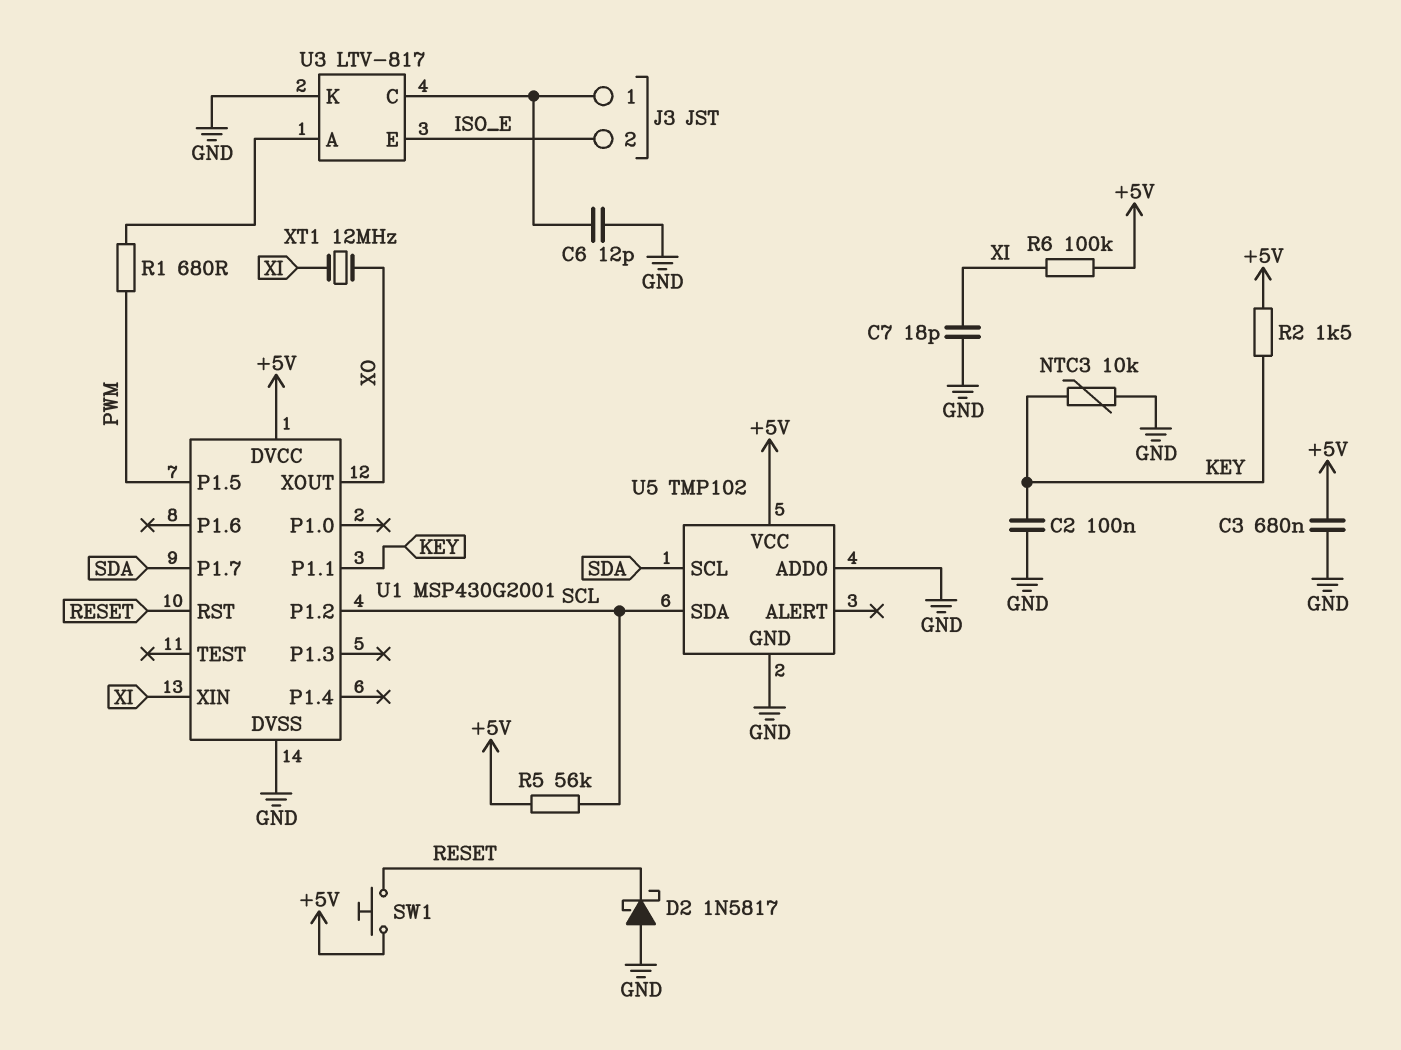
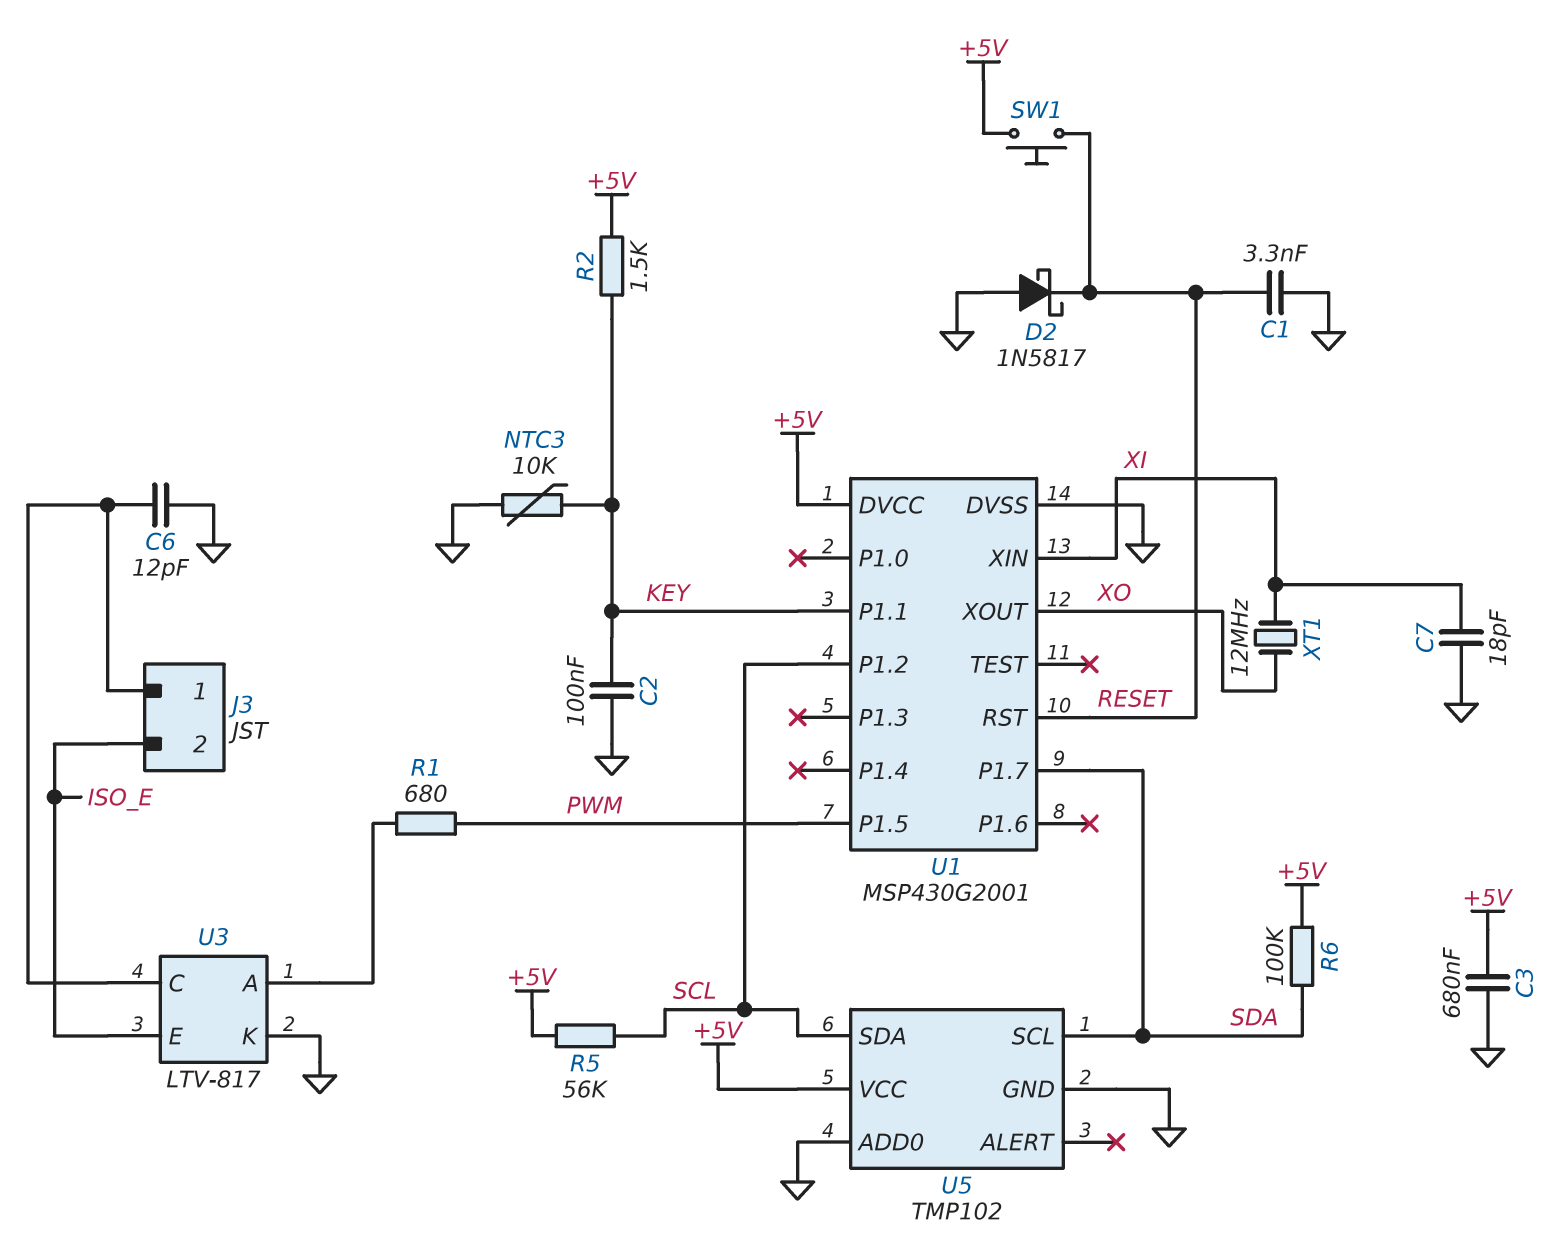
C1: none -> 3.3nF (GND, RESET)
R6: 100k (+5V, XI) -> 100k (+5V, SDA)

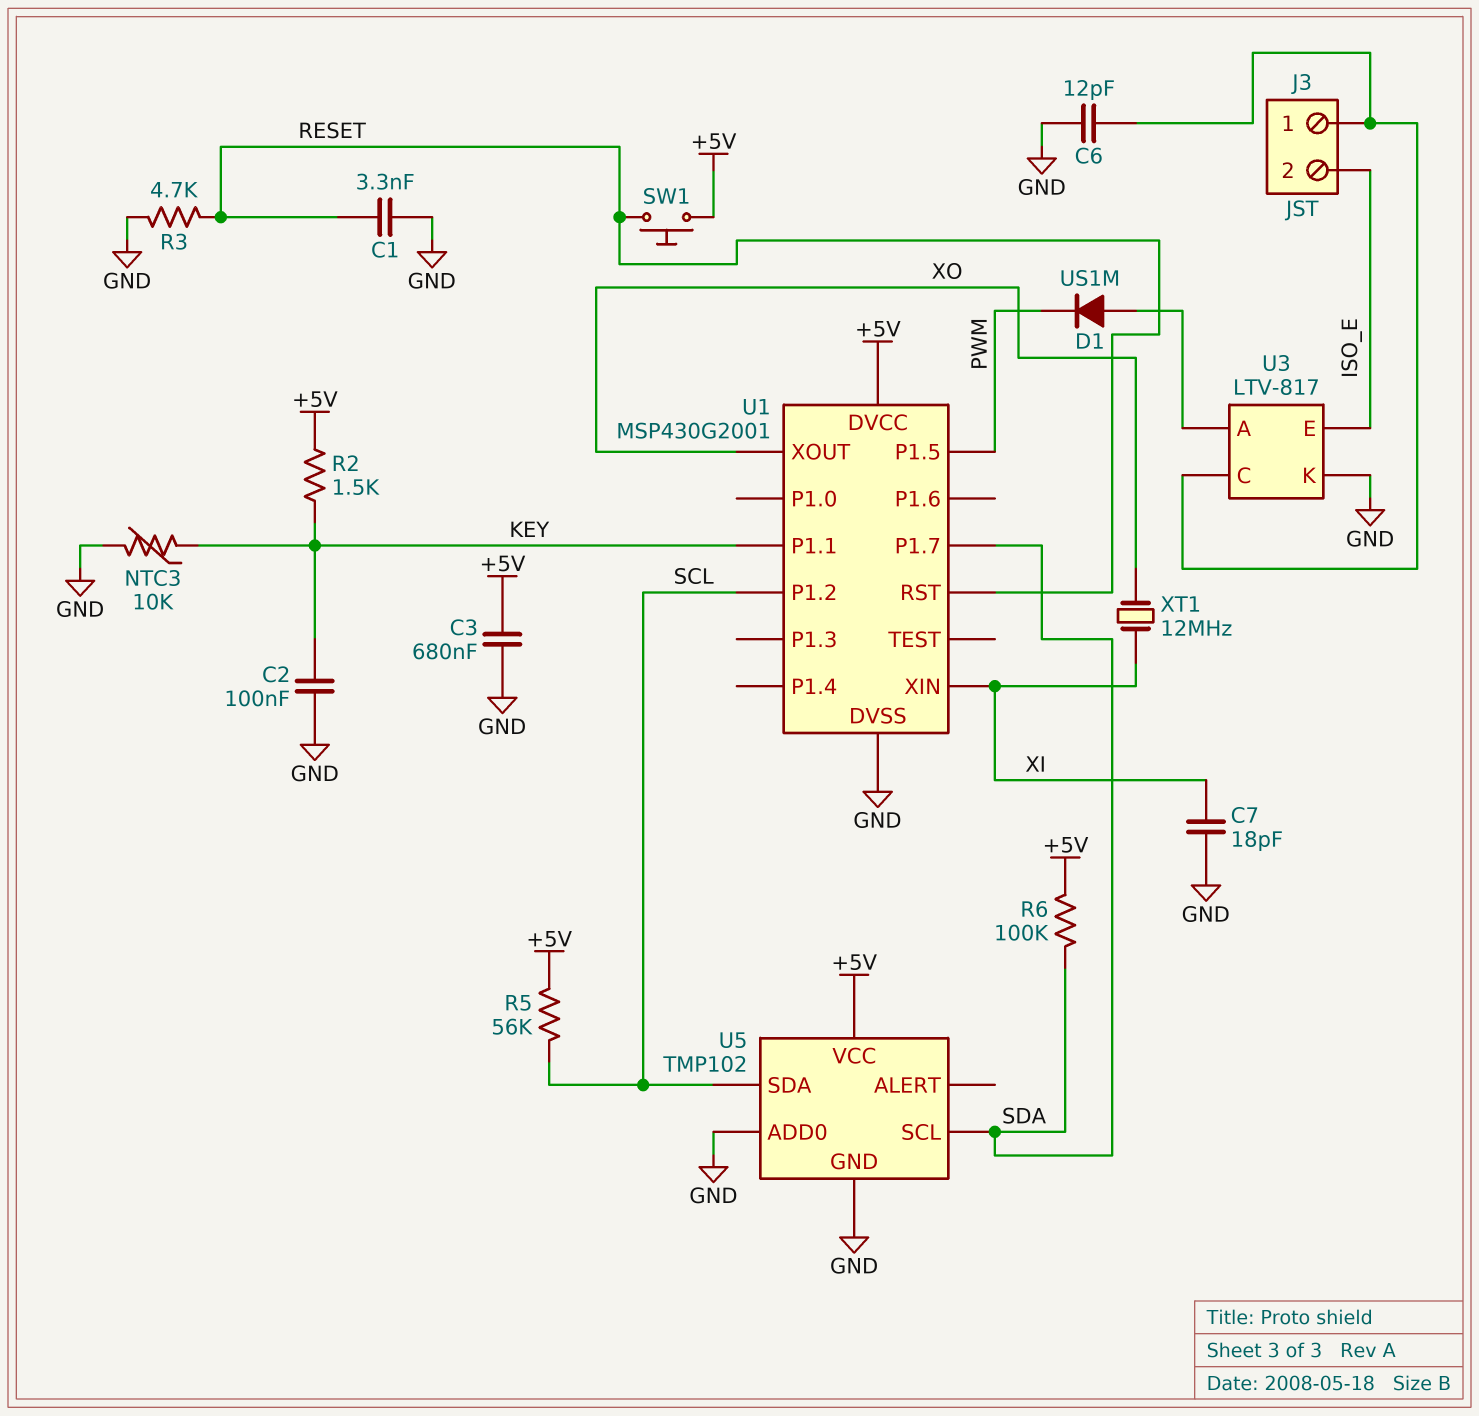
D1: none -> diode US1M (A U3/A, K PWM)
D2: schottky 1N5817 (A GND, K RESET) -> none
R1: 680 (PWM, U3/A) -> none
R3: none -> 4.7k (GND, RESET)

